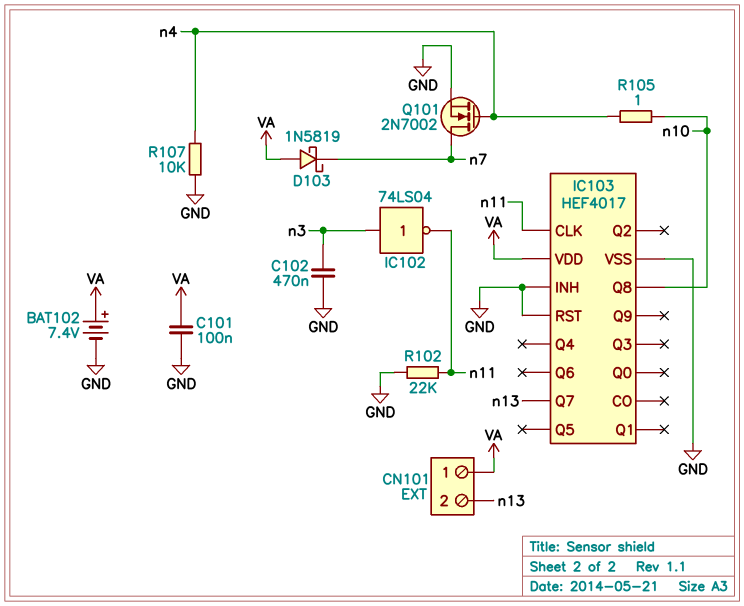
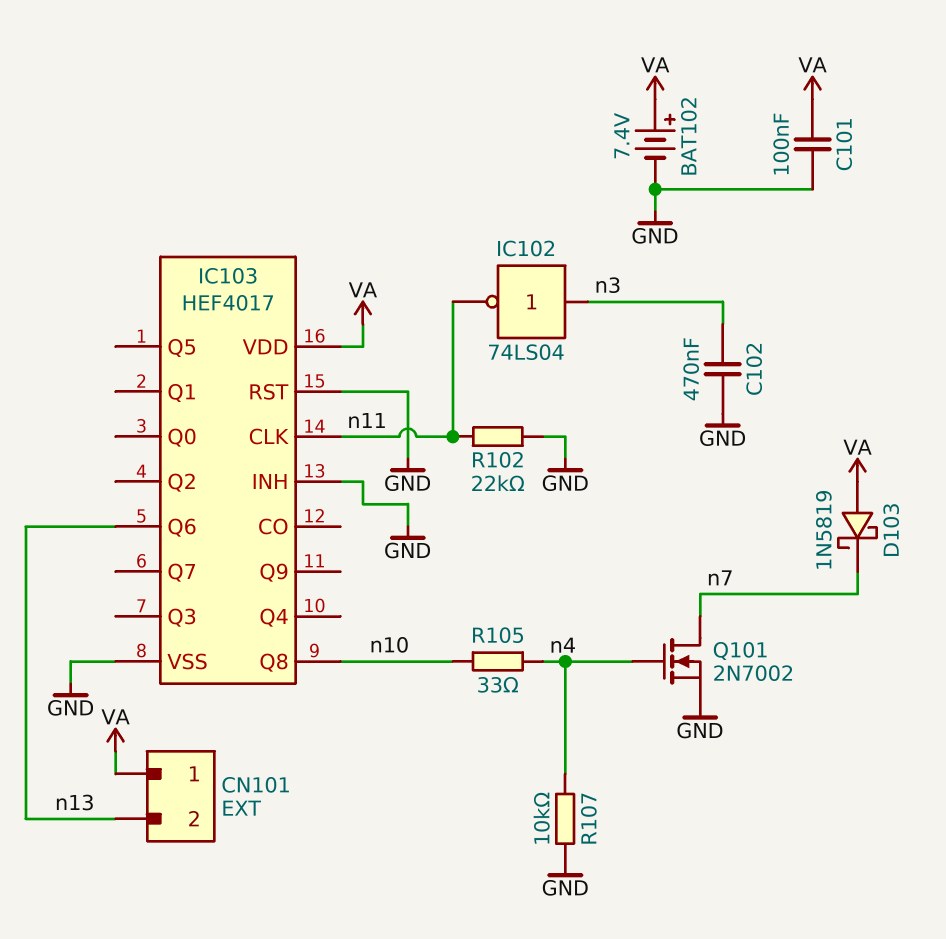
IC103 pin Q6: none -> n13
IC103 pin Q7: n13 -> none
R105: 1 (n4, n10) -> 33 (n4, n10)

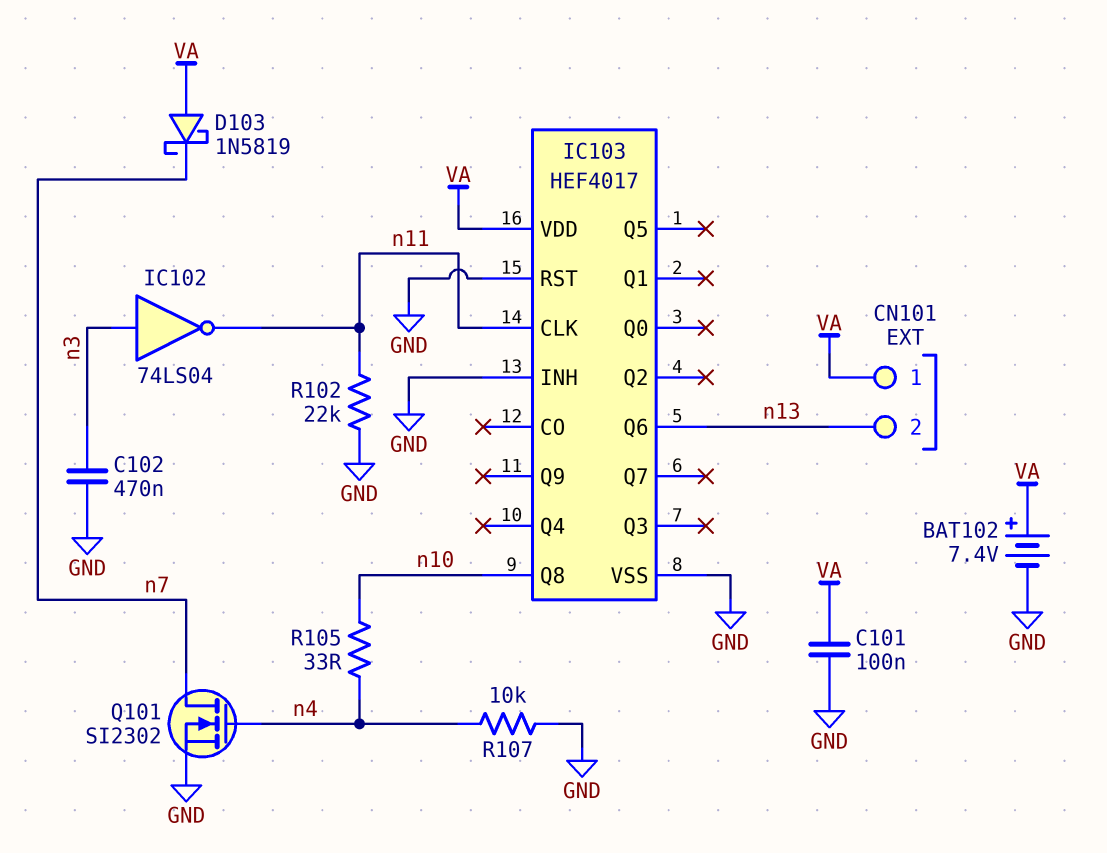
Q101: NMOS 2N7002 (G n4, D n7, S GND) -> NMOS SI2302 (G n4, D n7, S GND)

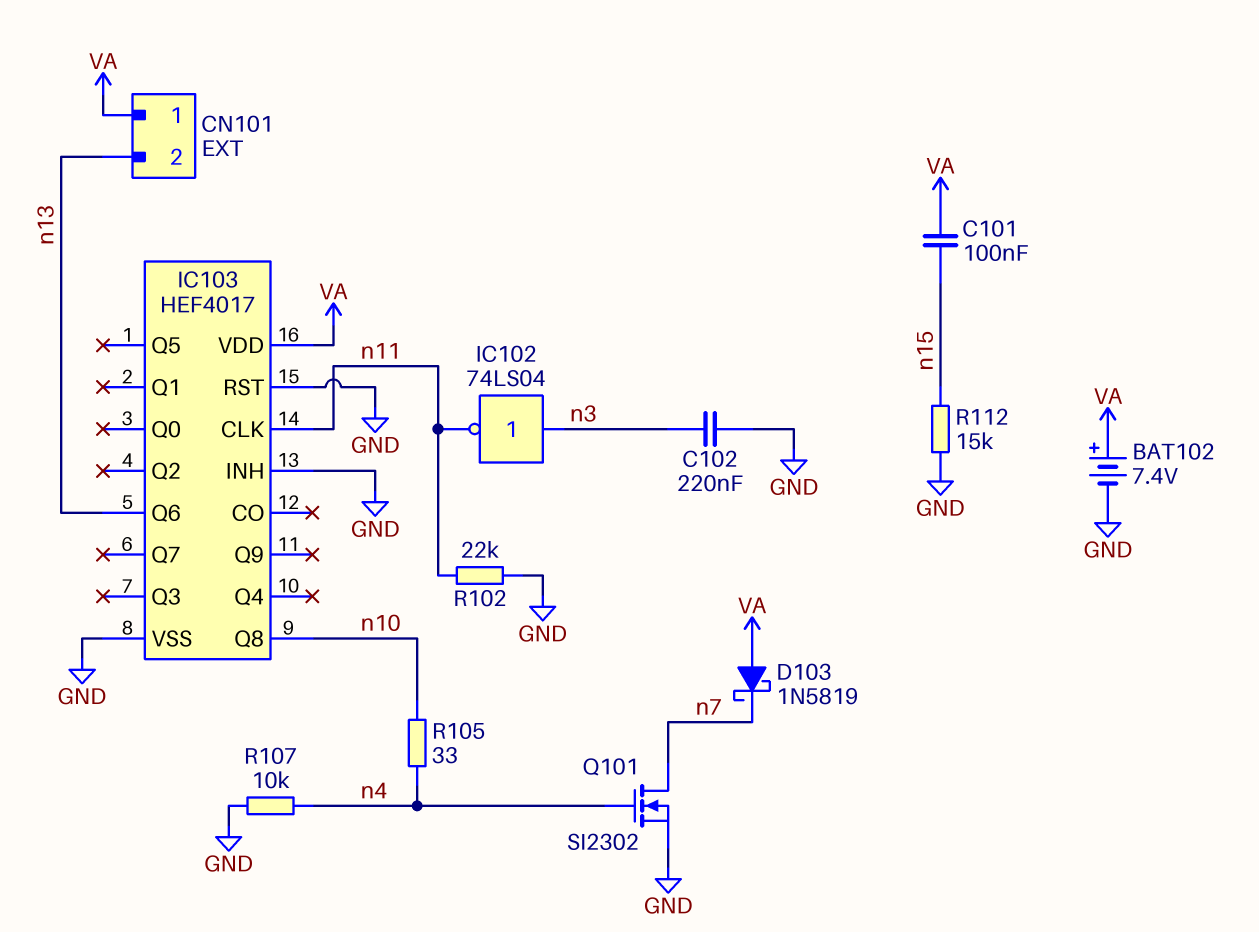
C101: 100nF (GND, VA) -> 100nF (VA, n15)
C102: 470nF (GND, n3) -> 220nF (GND, n3)
R112: none -> 15k (GND, n15)

